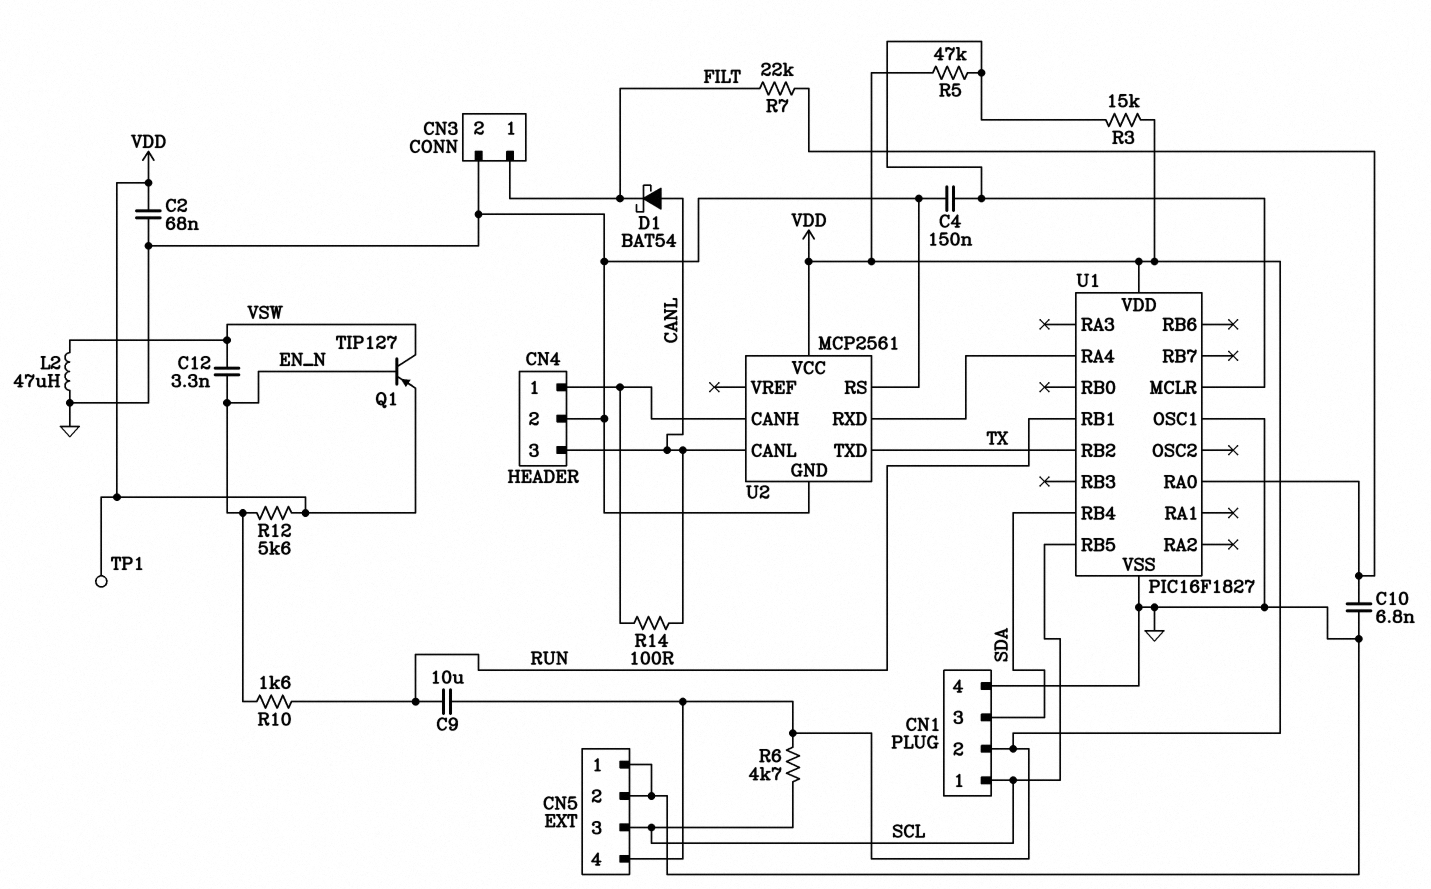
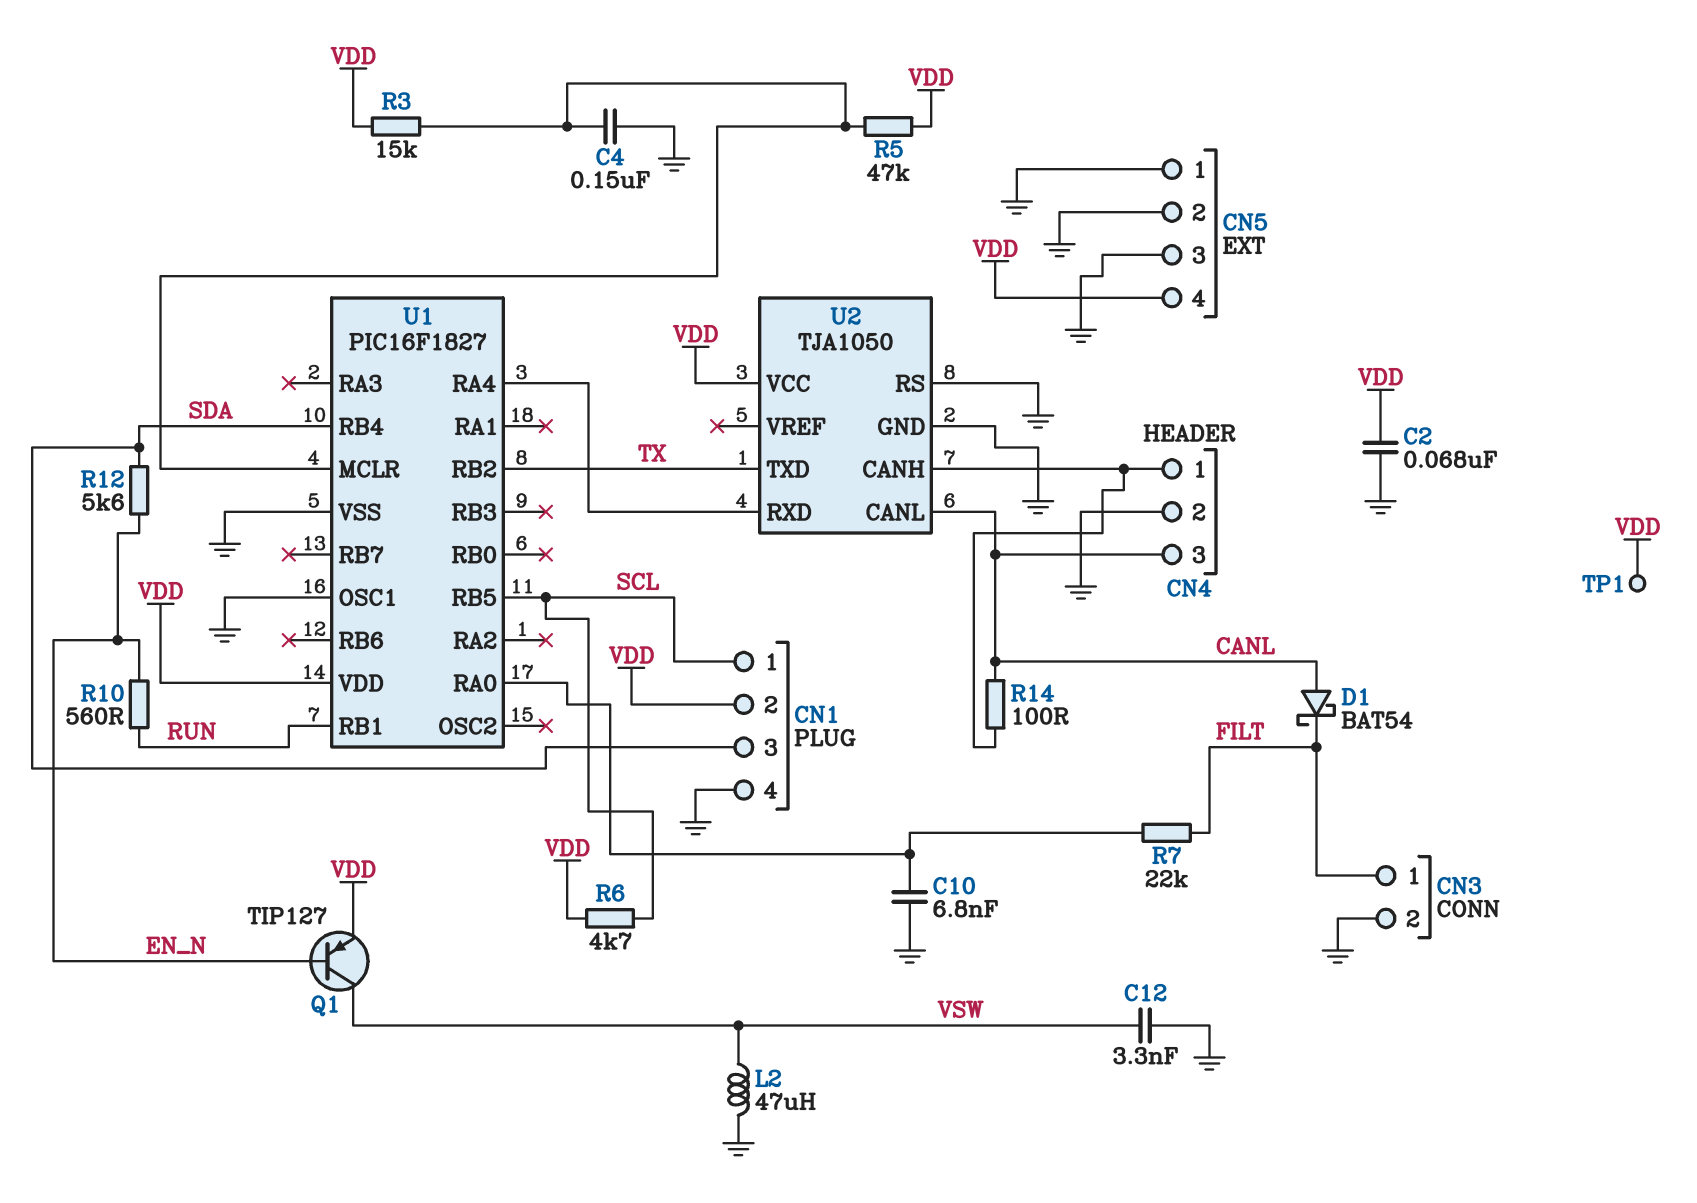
C9: 10uF (RUN, VDD) -> none
C12: 3.3nF (EN_N, VSW) -> 3.3nF (GND, VSW)
CN5 pin 3: SCL -> GND
R10: 1.6k (EN_N, RUN) -> 560 (EN_N, RUN)
R12: 5.6k (EN_N, VDD) -> 5.6k (EN_N, SDA)
U2: MCP2561 -> TJA1050

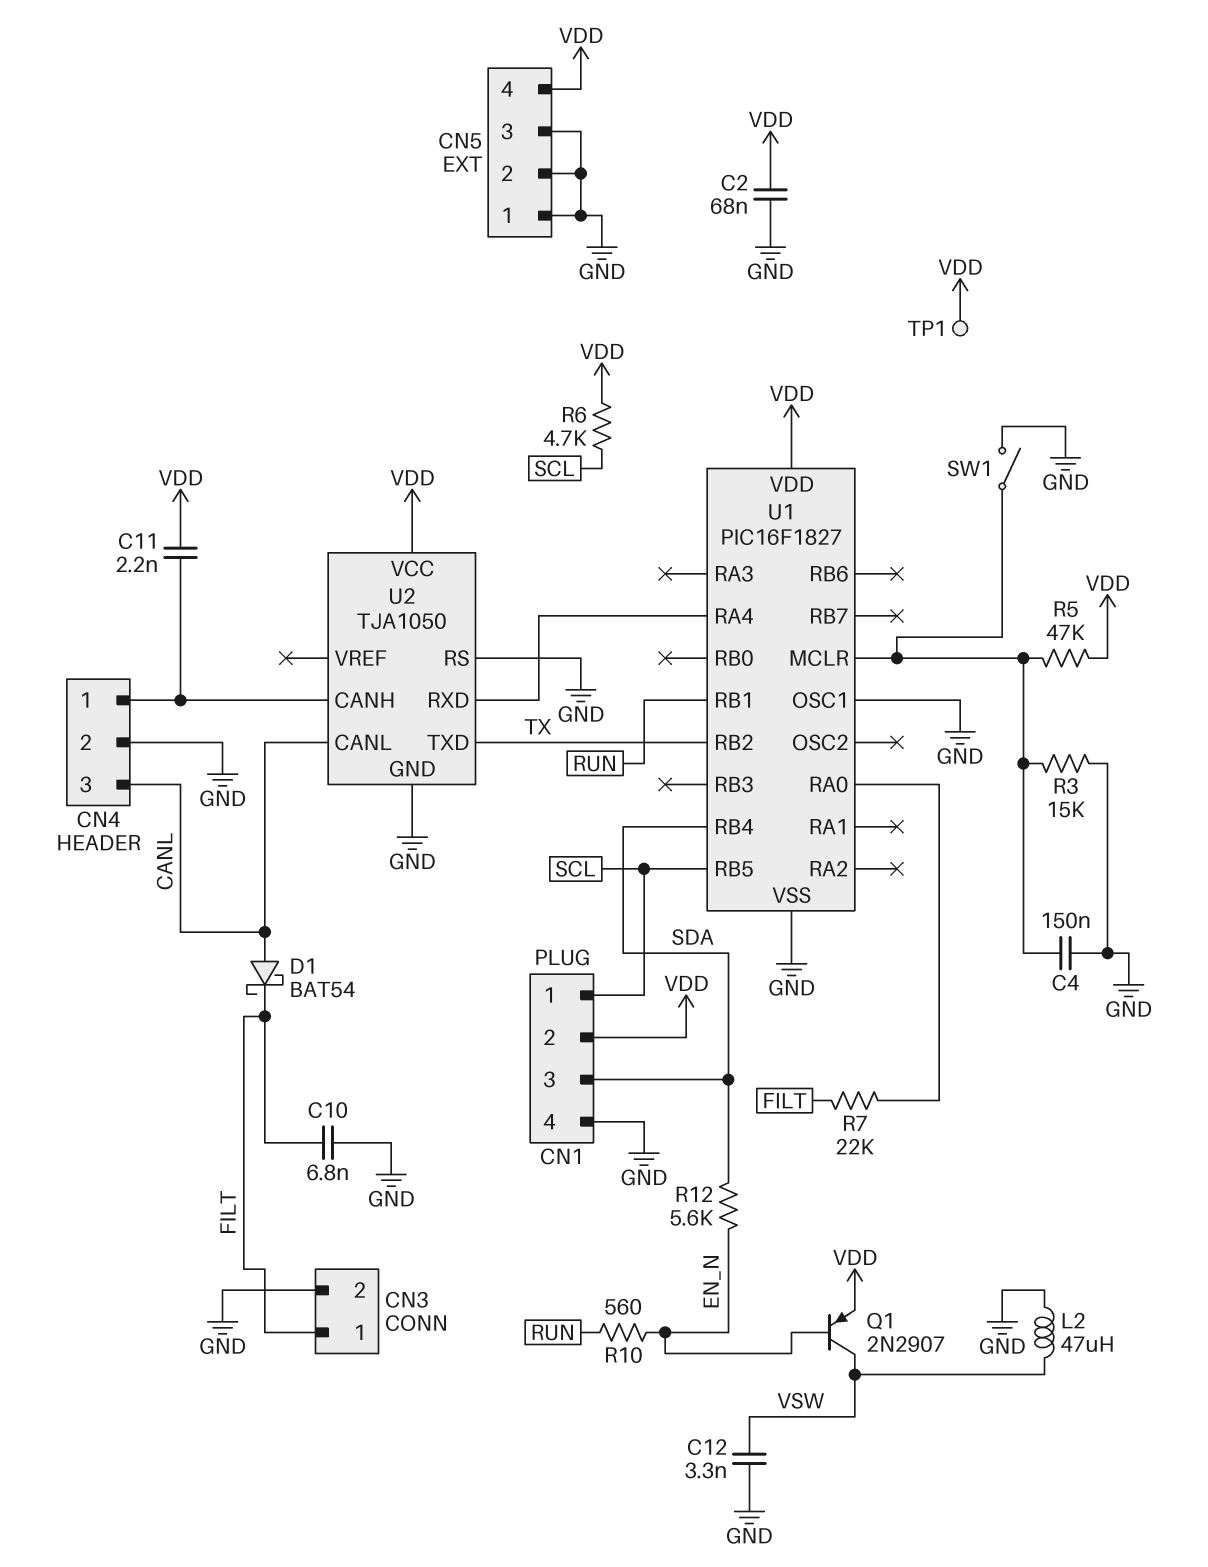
C10: 6.8nF (GND, U1/RA0) -> 6.8nF (FILT, GND)
C11: none -> 2.2nF (CN4/1, VDD)
Q1: PNP TIP127 (B EN_N, C VSW, E VDD) -> PNP 2N2907 (B EN_N, C VSW, E VDD)
R3: 15k (U1/MCLR, VDD) -> 15k (GND, U1/MCLR)
R14: 100 (CANL, CN4/1) -> none
SW1: none -> switch (GND, U1/MCLR)

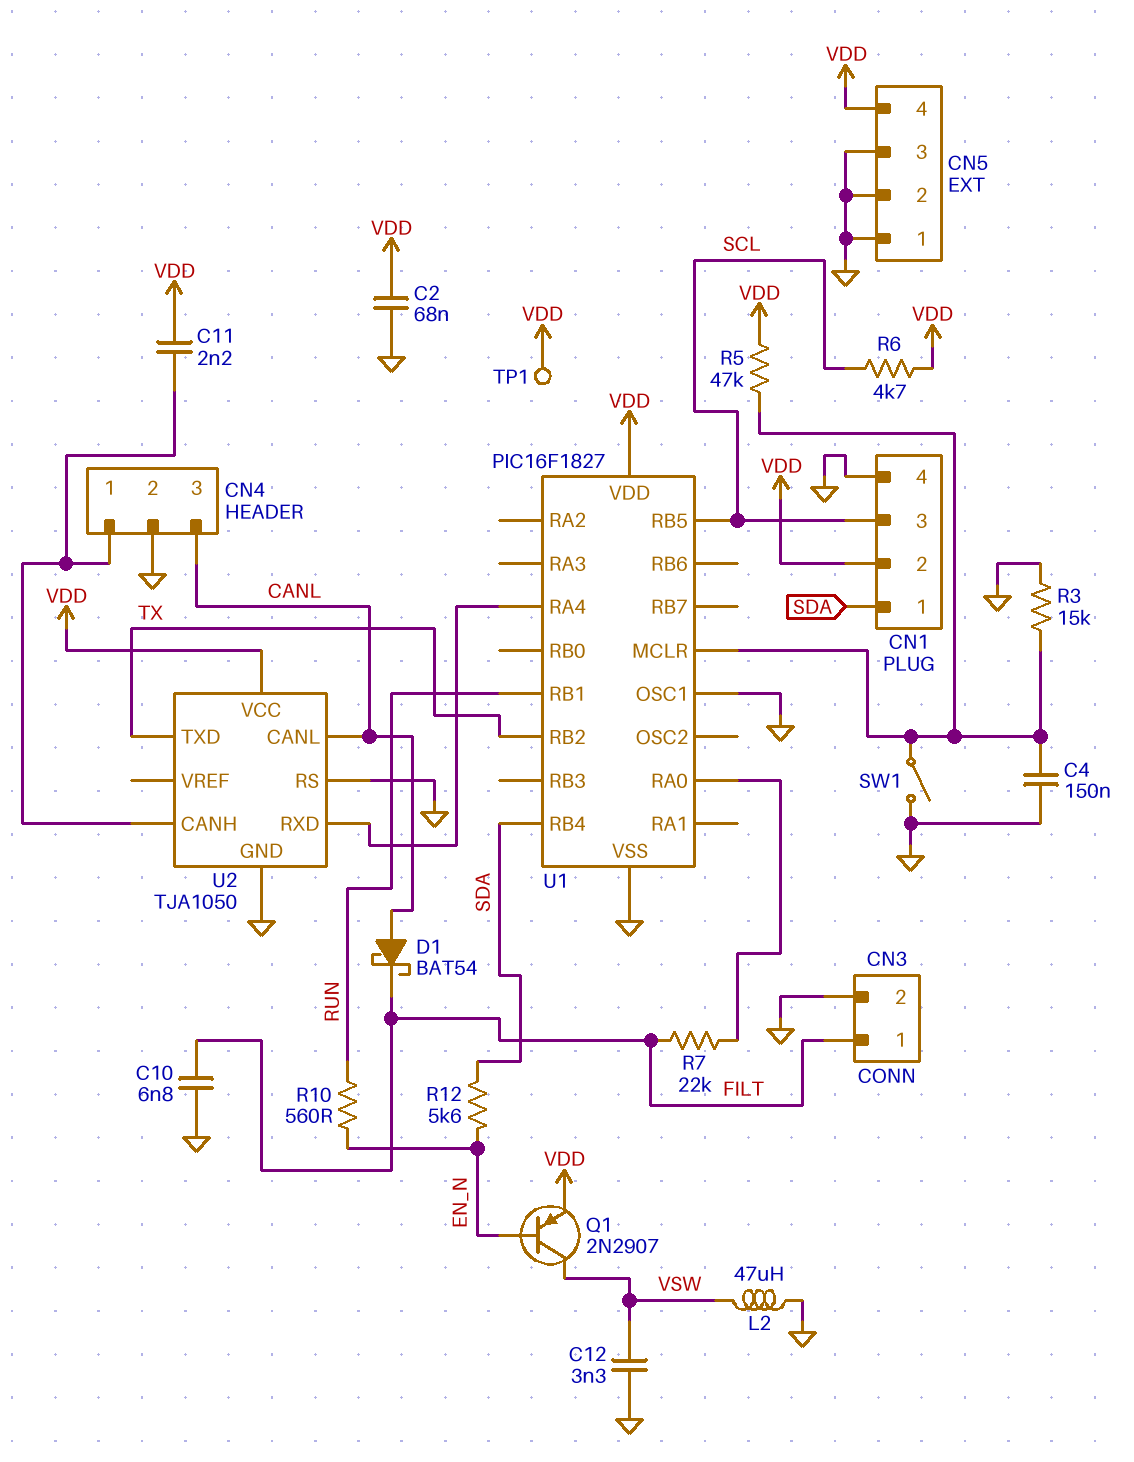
CN1 pin 1: SCL -> SDA
CN1 pin 3: SDA -> SCL

